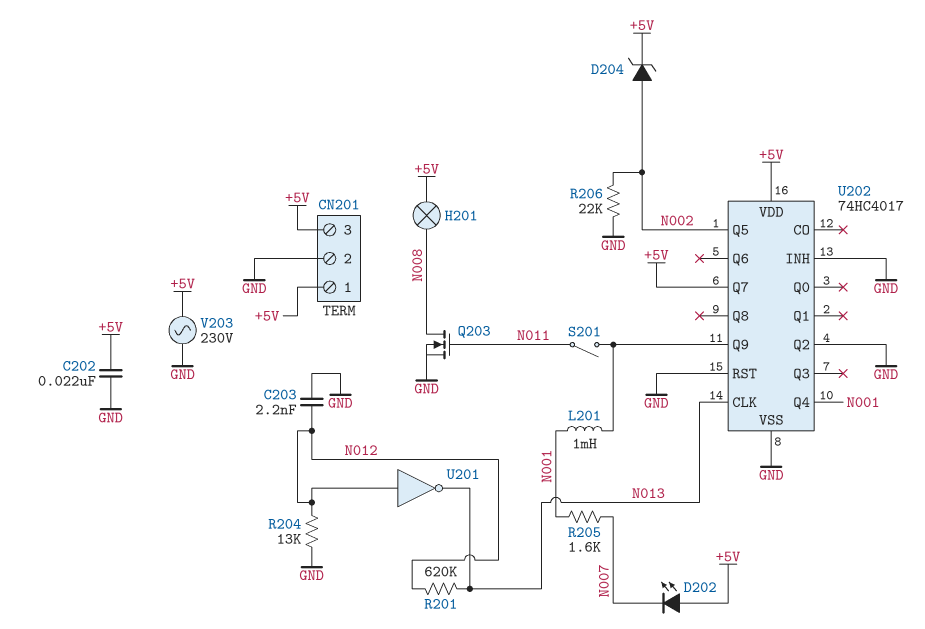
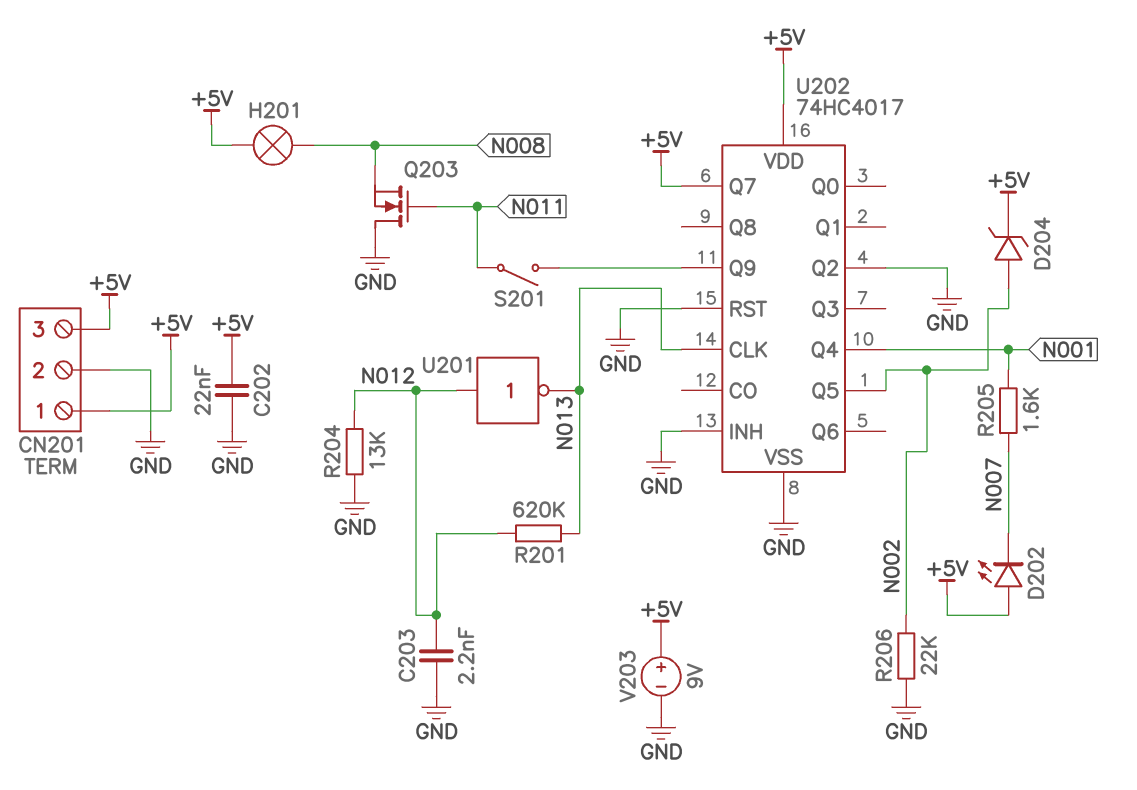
L201: 1mH (N001, U202/Q9) -> none
Q203: NMOS (G N011, D N008, S GND) -> NMOS (G N011, D GND, S N008)
V203: AC 230V (+5V, GND) -> 9V (plus +5V, minus GND)

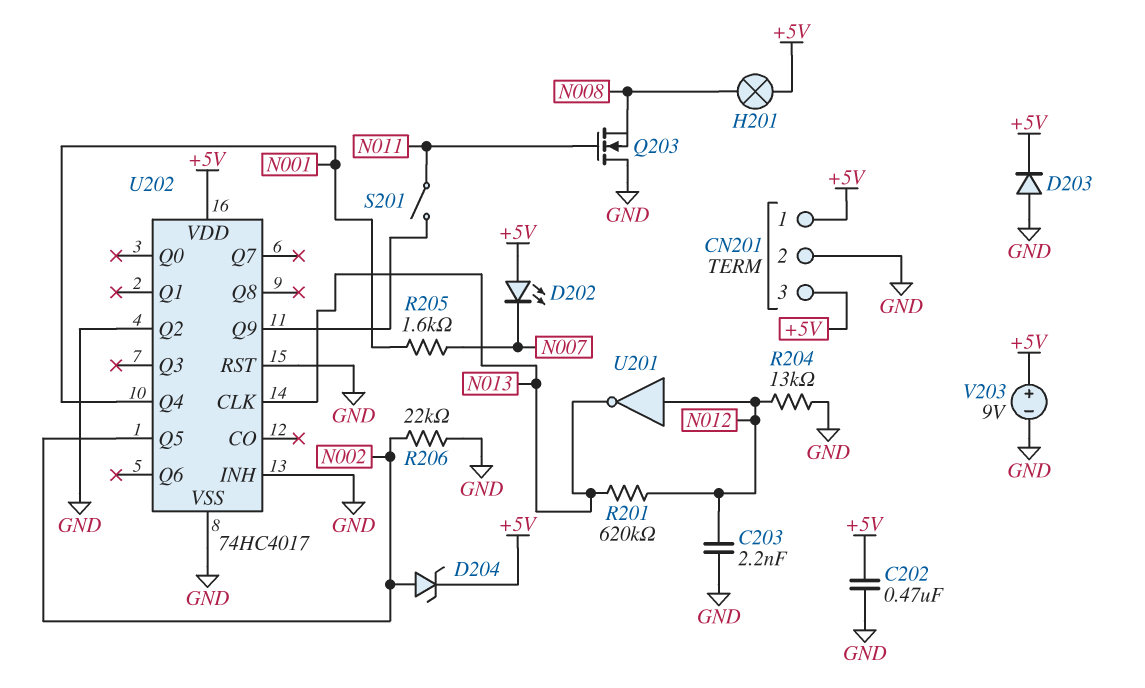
C202: 22nF (+5V, GND) -> 470nF (+5V, GND)
D203: none -> diode (A GND, K +5V)
U202 pin Q7: +5V -> none

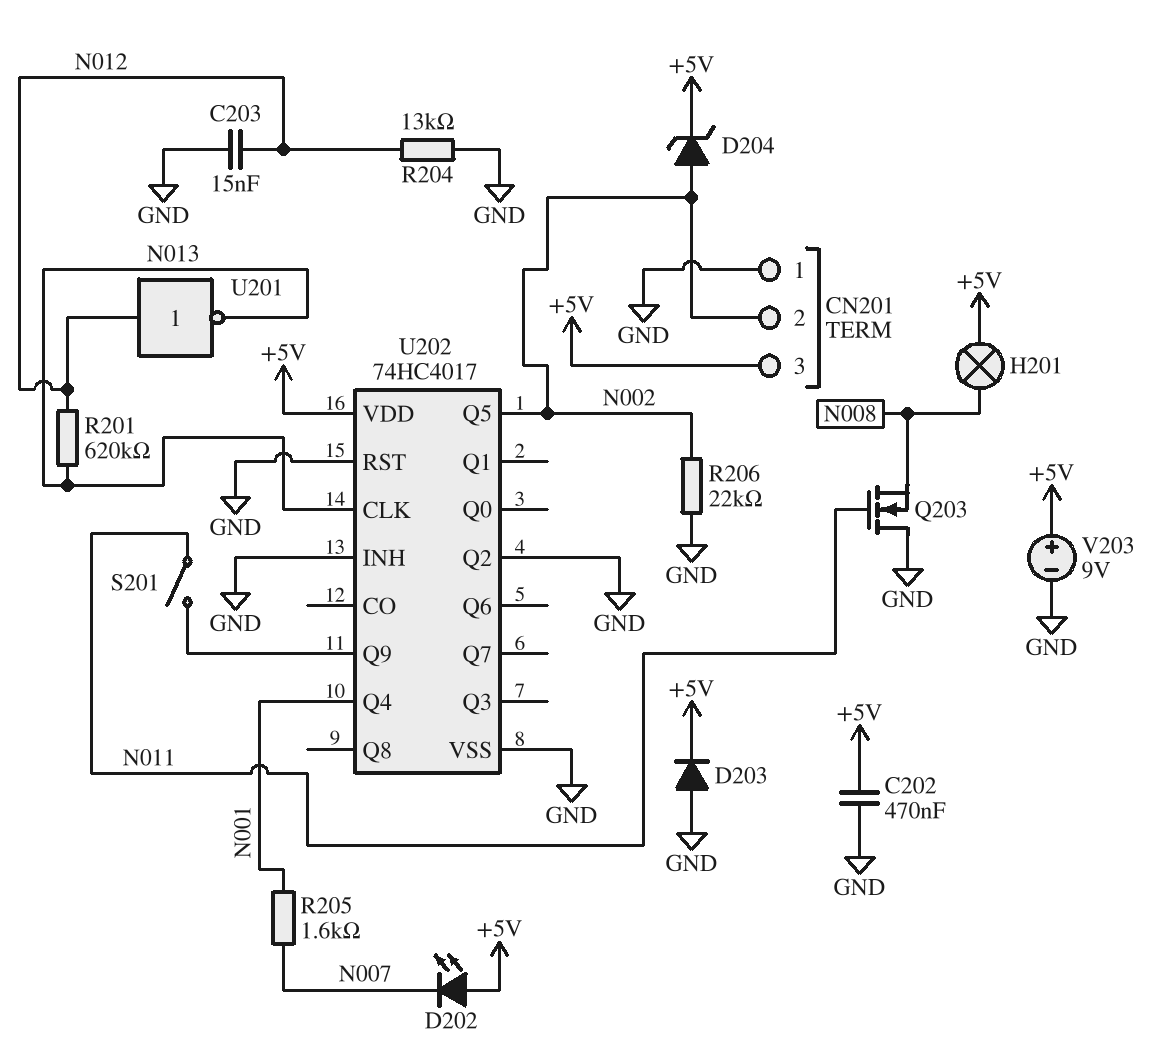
C203: 2.2nF (GND, N012) -> 15nF (GND, N012)
CN201 pin 1: +5V -> GND
CN201 pin 2: GND -> N002

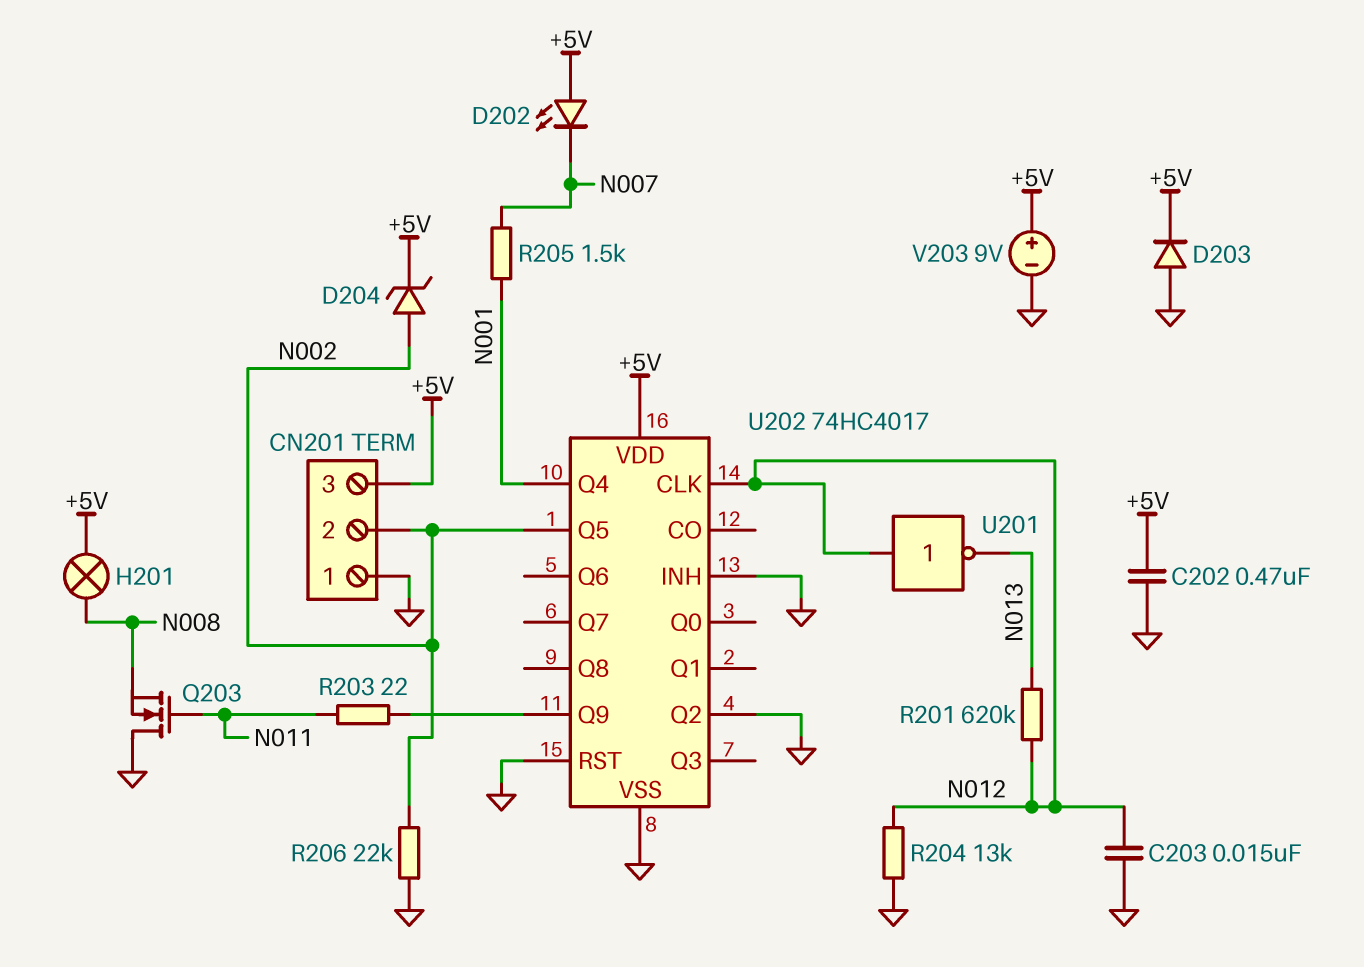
R203: none -> 22 (N011, U202/Q9)
R205: 1.6k (N001, N007) -> 1.5k (N001, N007)
S201: switch (N011, U202/Q9) -> none
U202 pin CLK: N013 -> N012

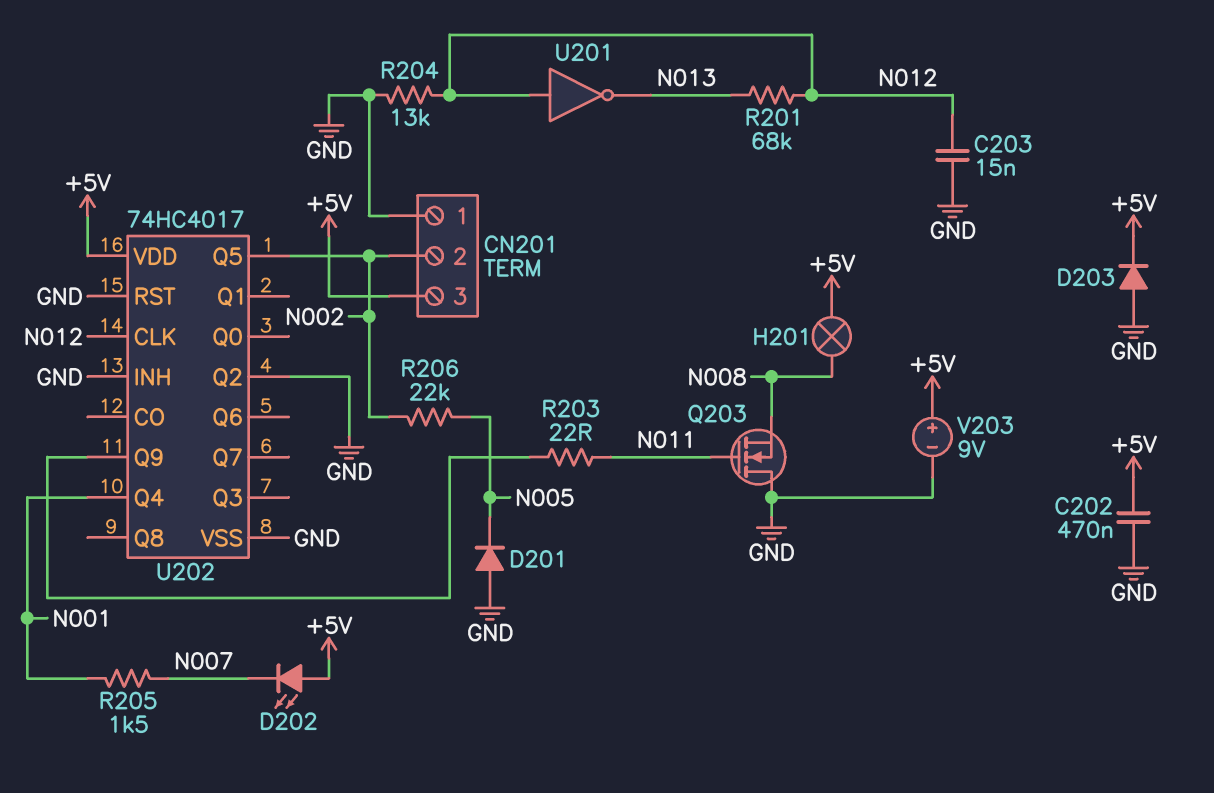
D201: none -> diode (A GND, K N005)
D204: zener (A N002, K +5V) -> none
R201: 620k (N012, N013) -> 68k (N012, N013)
R206: 22k (GND, N002) -> 22k (N002, N005)

